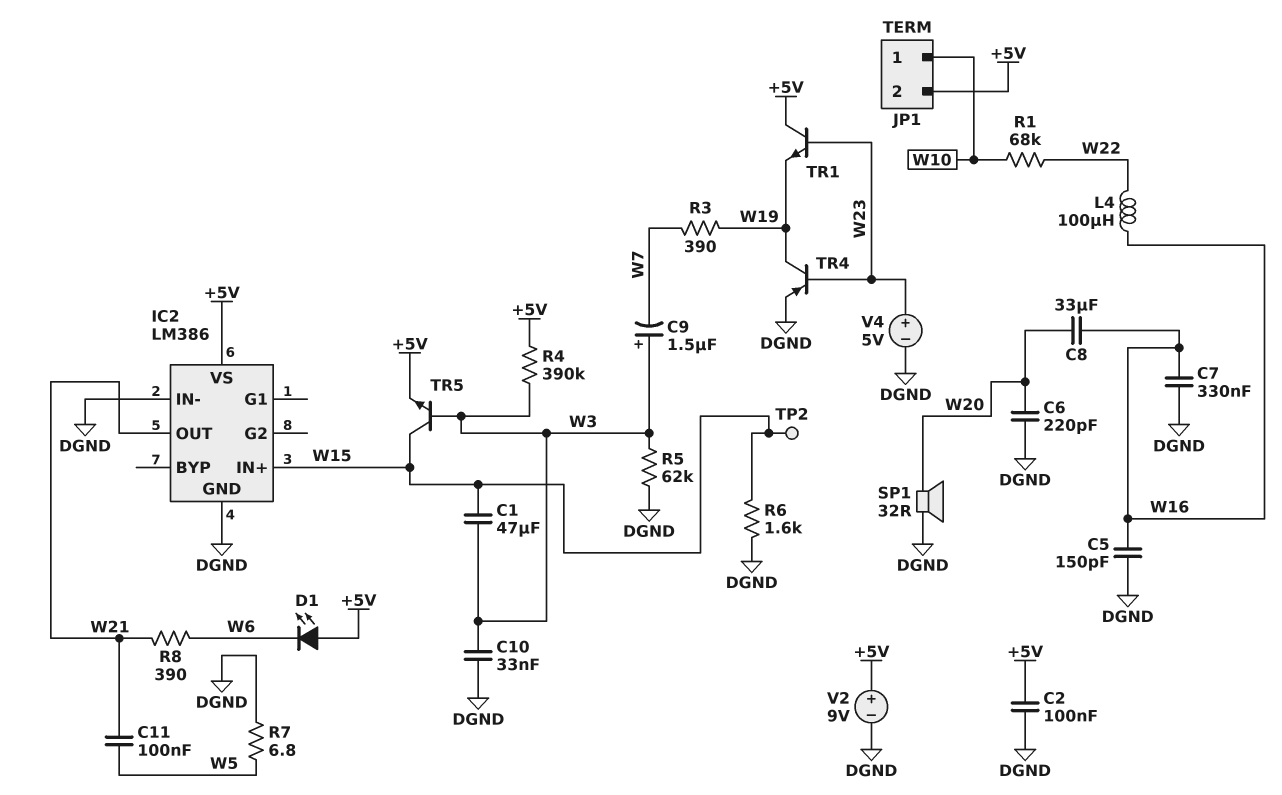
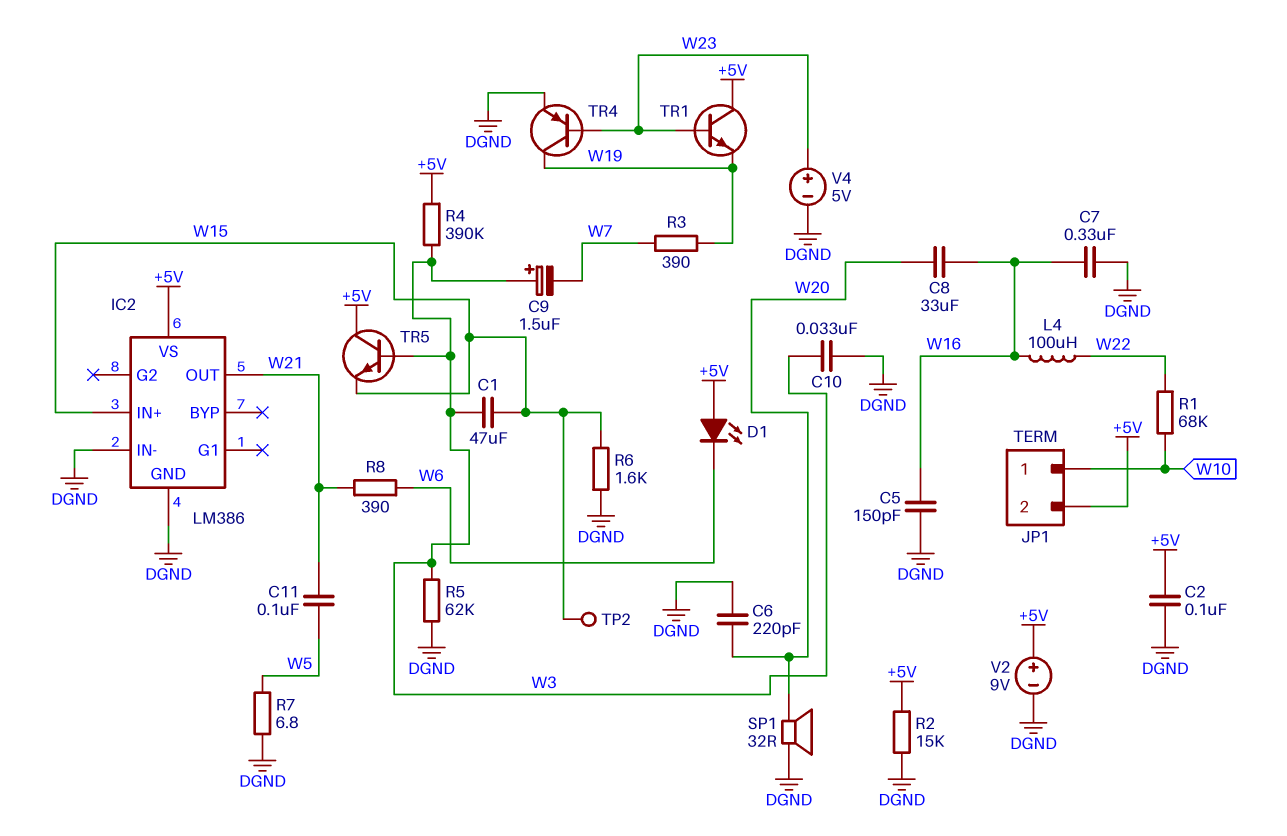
R2: none -> 15k (+5V, DGND)
TR5: NPN (B W3, C W15, E +5V) -> NPN (B W3, C +5V, E W15)

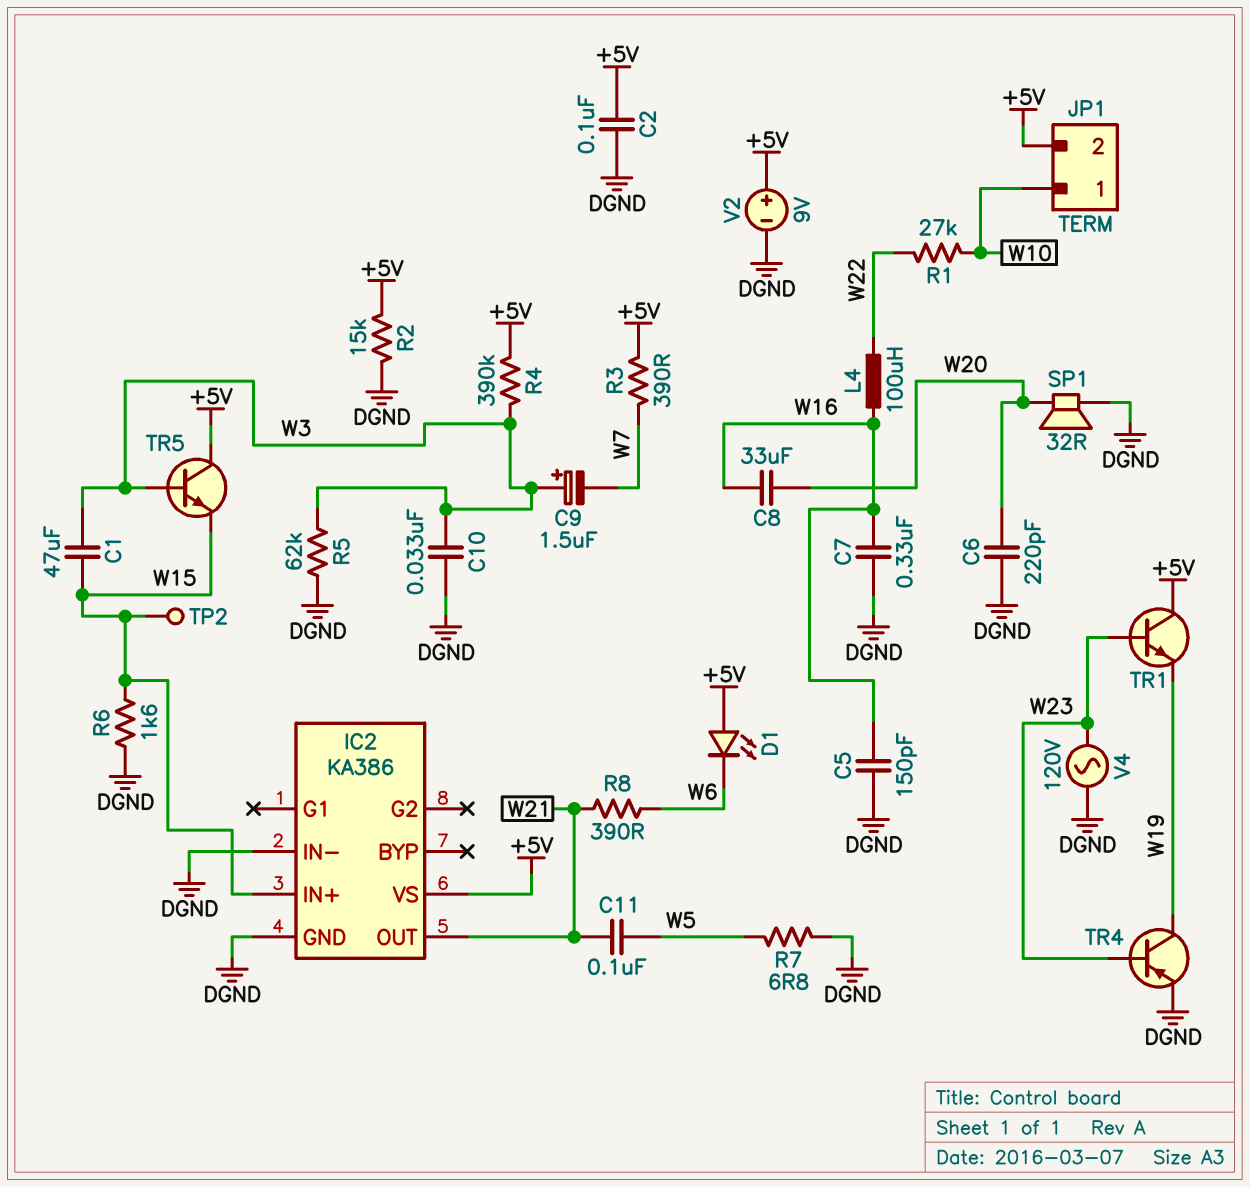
IC2: LM386 -> KA386
R1: 68k (W10, W22) -> 27k (W10, W22)
R3: 390 (W7, W19) -> 390 (+5V, W7)
V4: 5V (plus W23, minus DGND) -> AC 120V (DGND, W23)

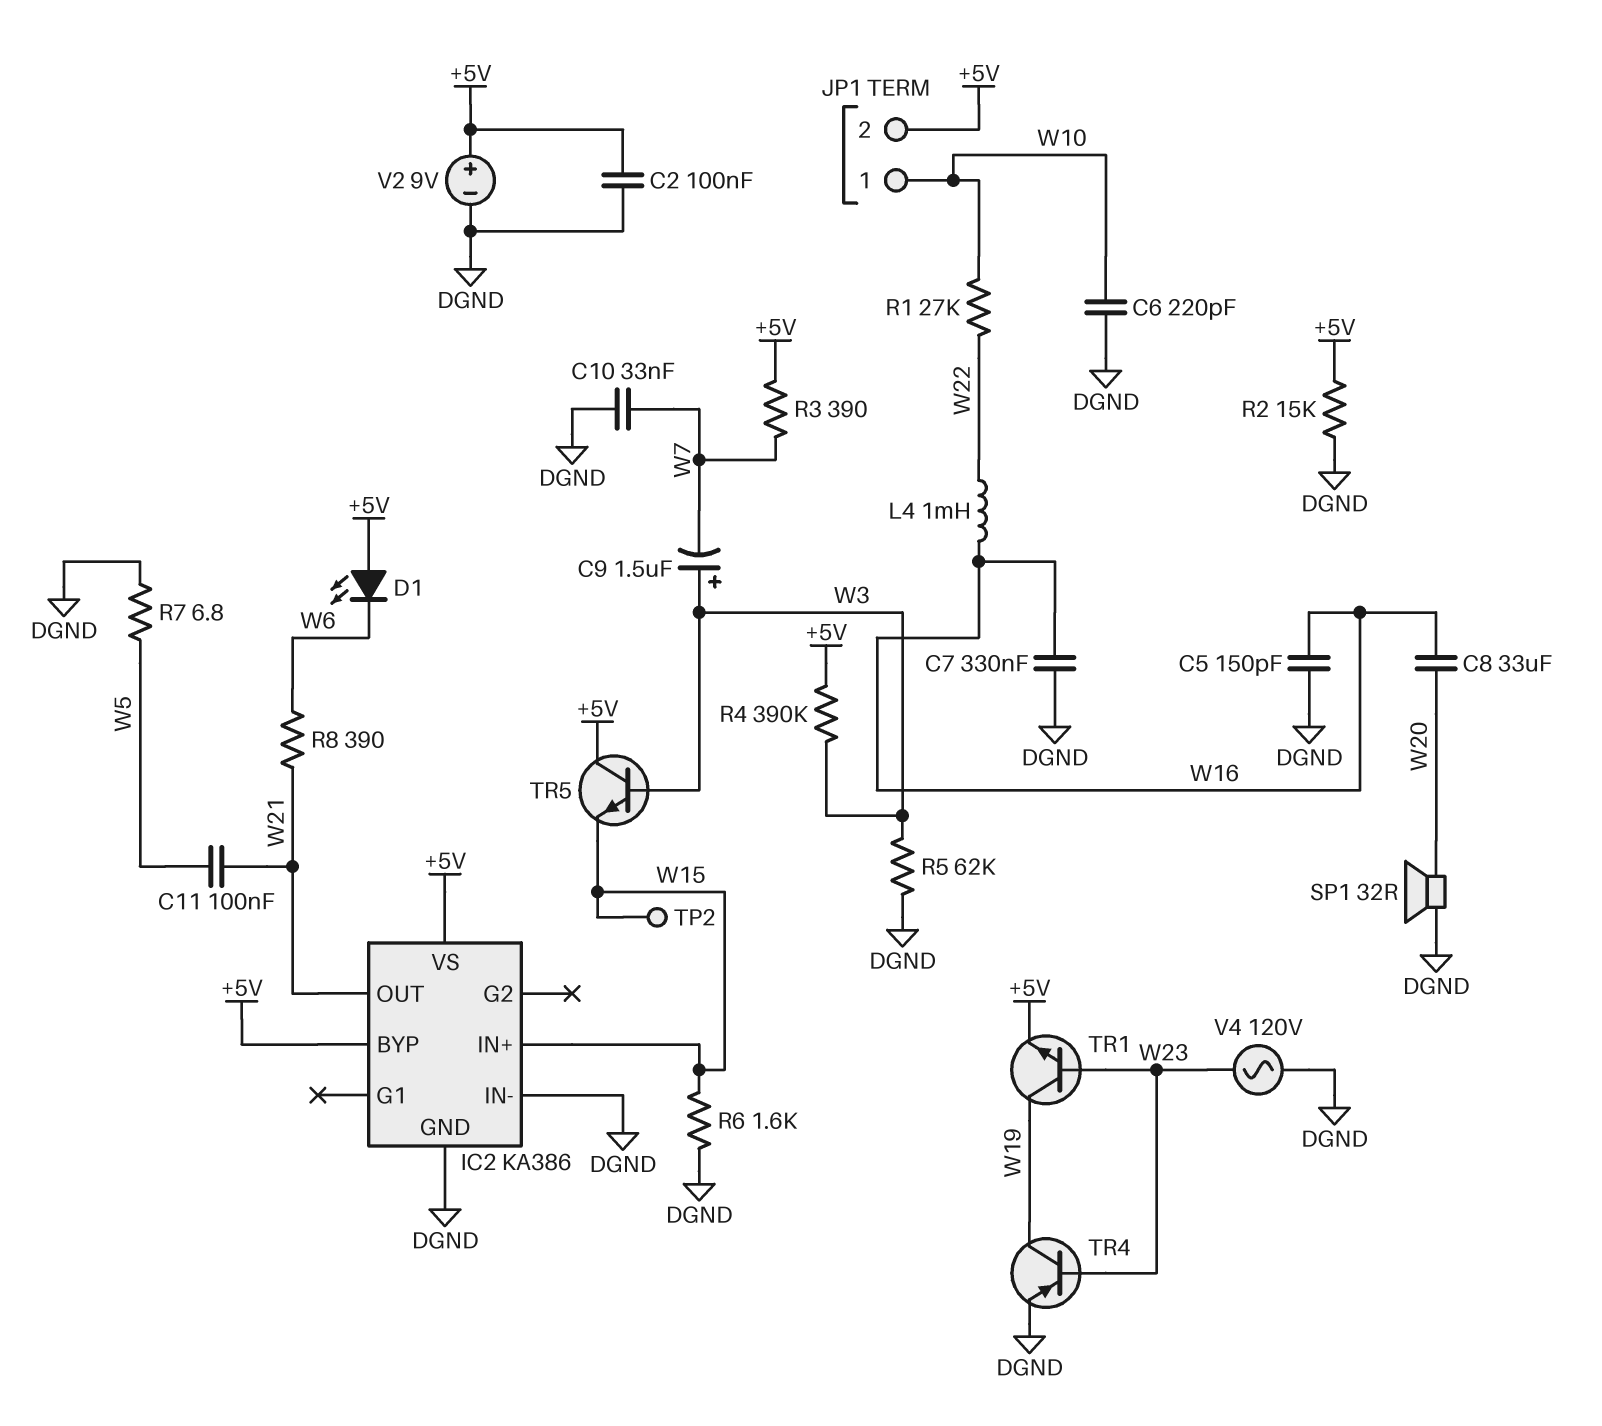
C1: 47uF (W3, W15) -> none
C6: 220pF (DGND, W20) -> 220pF (DGND, W10)
C10: 33nF (DGND, W3) -> 33nF (DGND, W7)
IC2 pin BYP: none -> +5V
L4: 100uH (W16, W22) -> 1mH (W16, W22)
TR1: NPN (B W23, C +5V, E W19) -> NPN (B W23, C W19, E +5V)

